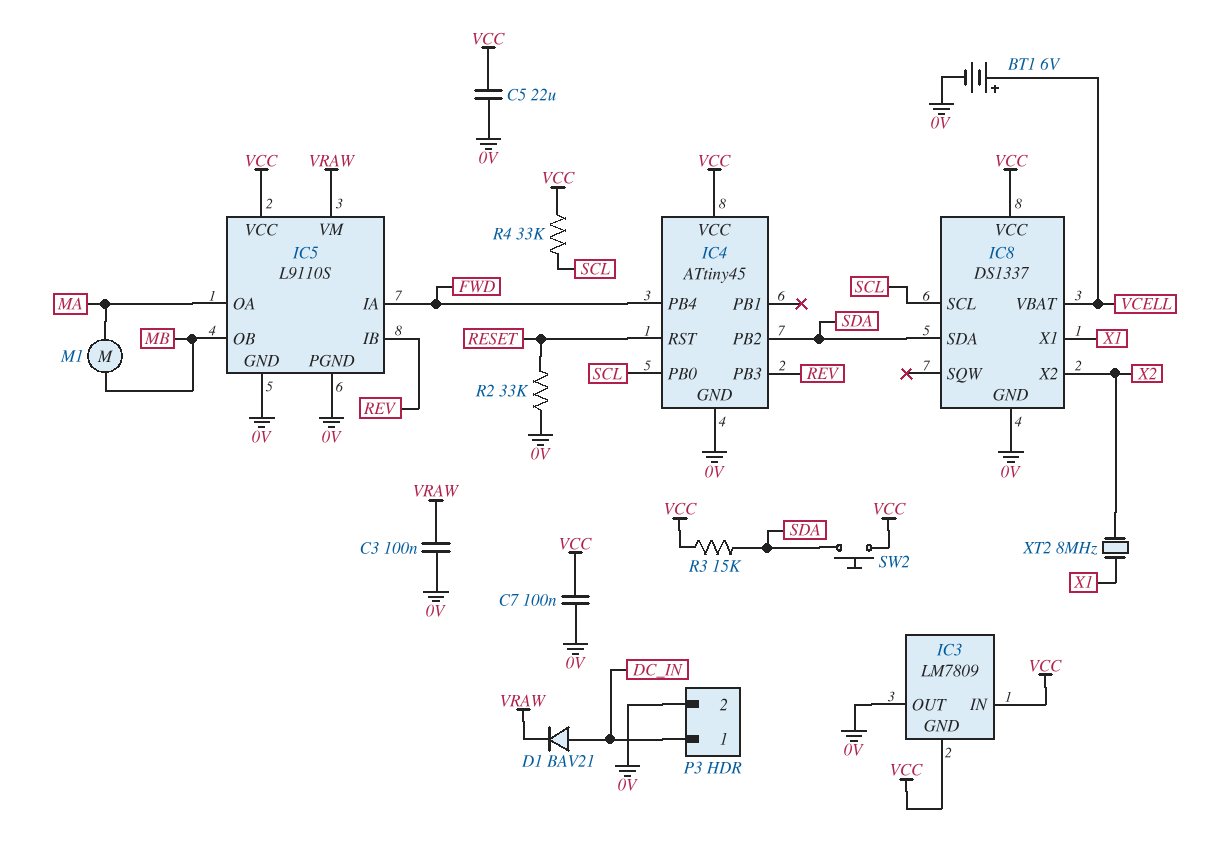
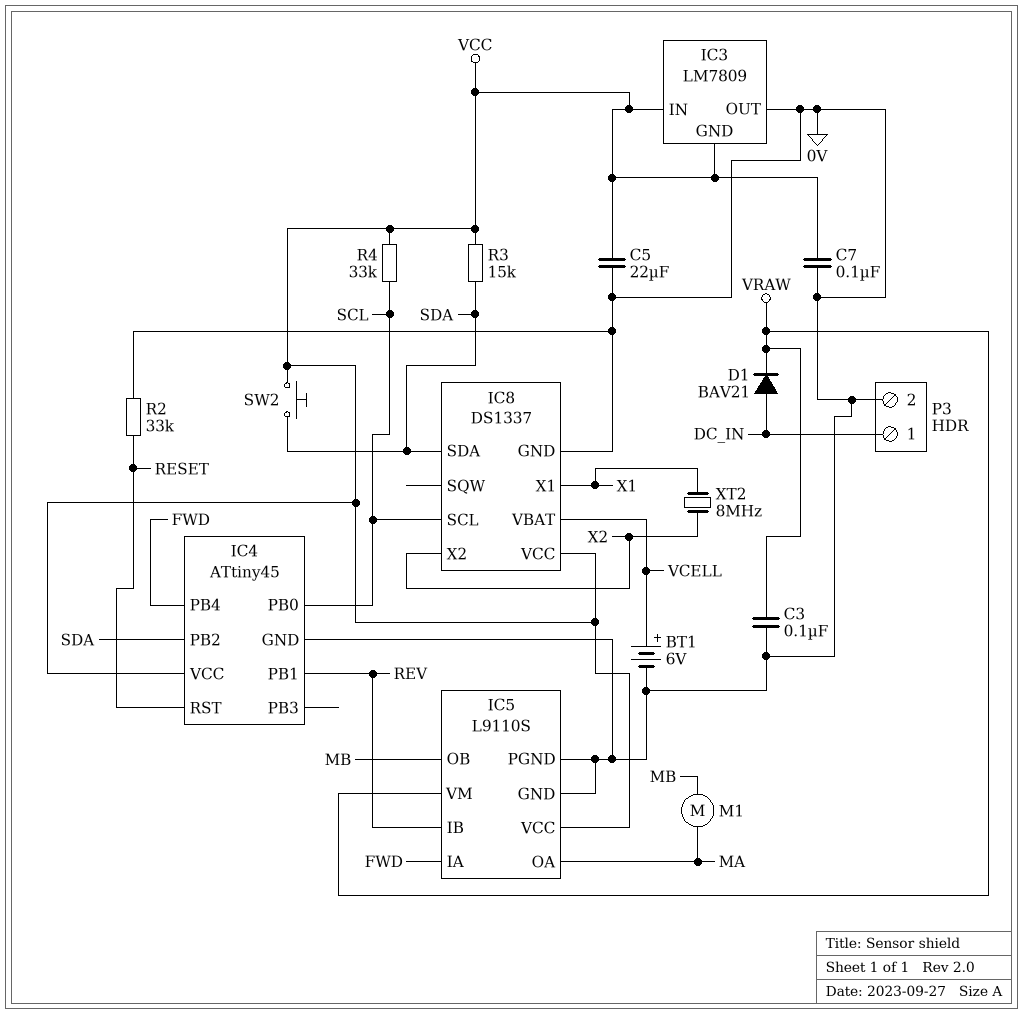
IC4 pin PB1: none -> REV
IC4 pin PB3: REV -> none

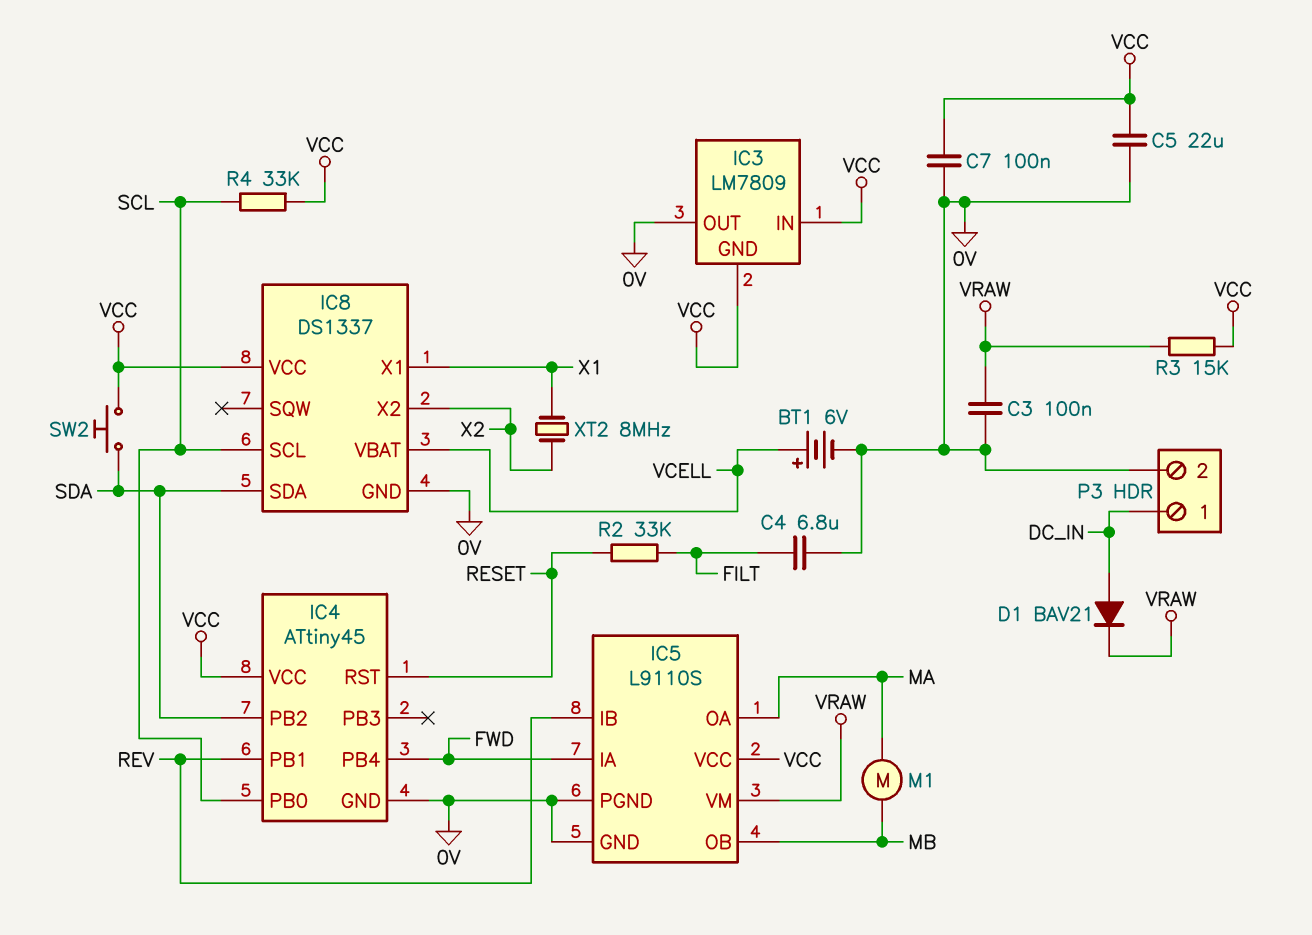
C4: none -> 6.8uF (0V, FILT)
R2: 33k (0V, RESET) -> 33k (FILT, RESET)
R3: 15k (SDA, VCC) -> 15k (VCC, VRAW)

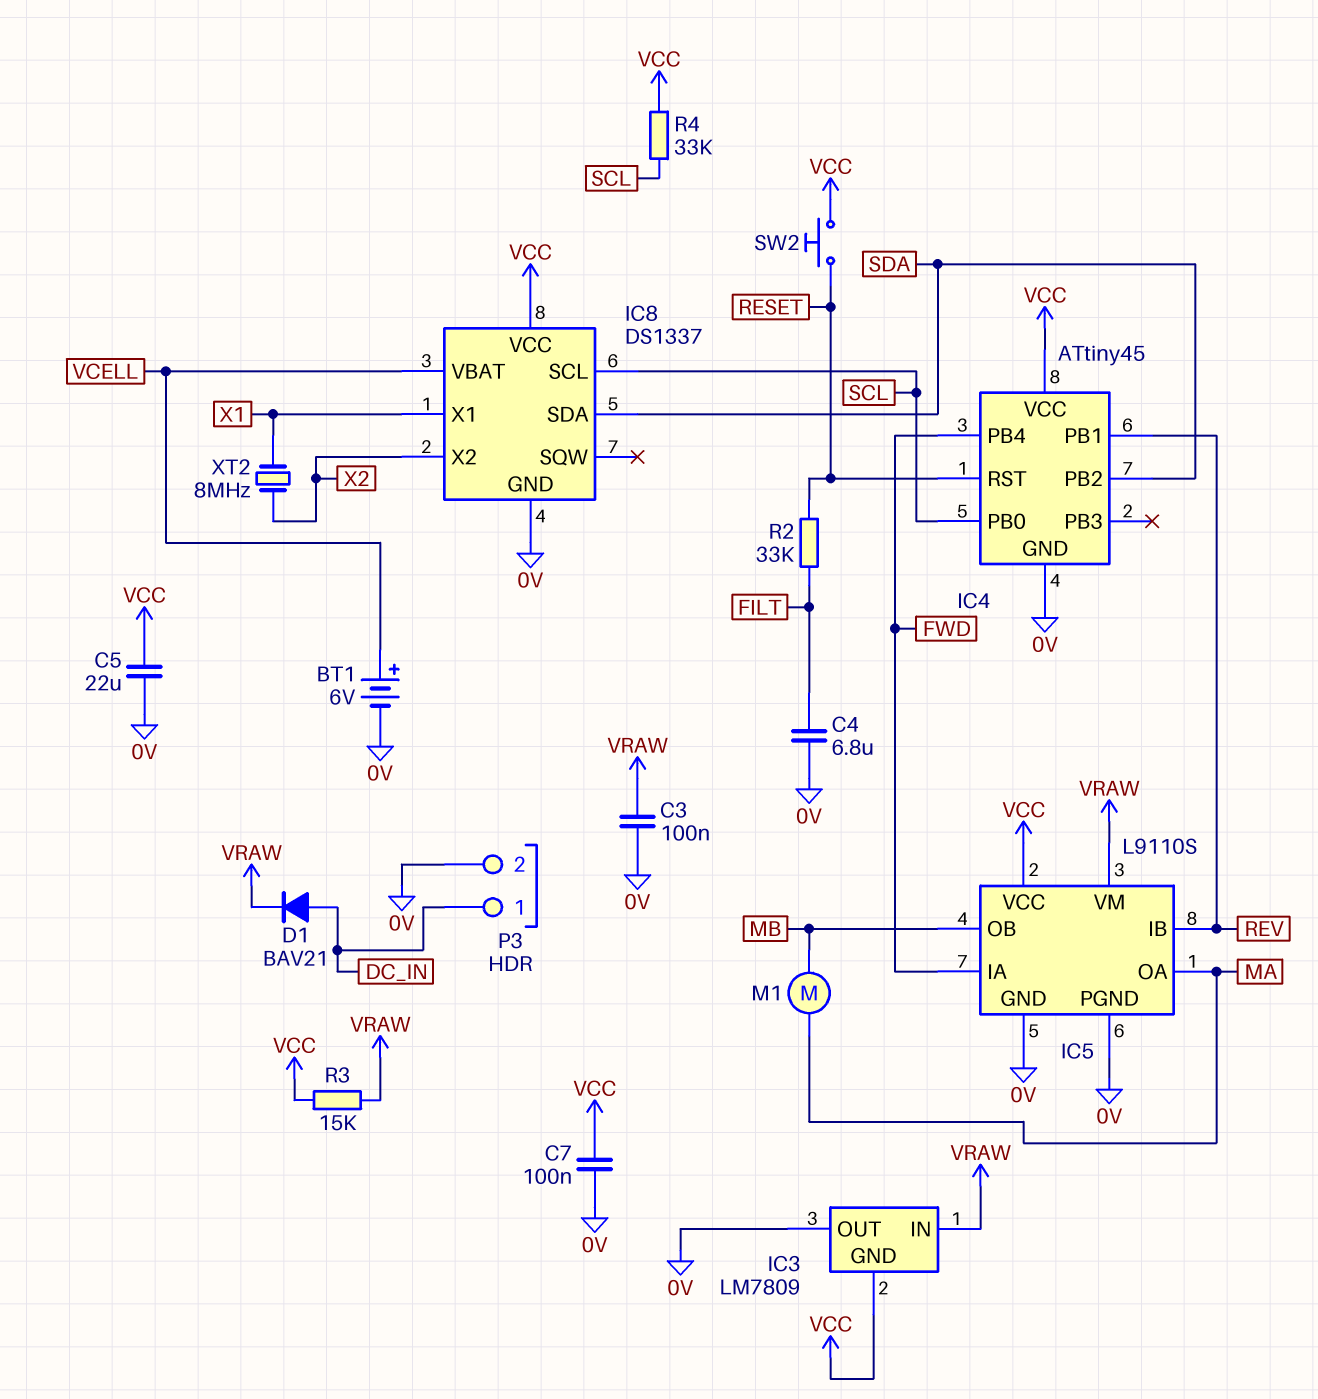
IC3 pin IN: VCC -> VRAW
SW2: button (SDA, VCC) -> button (RESET, VCC)

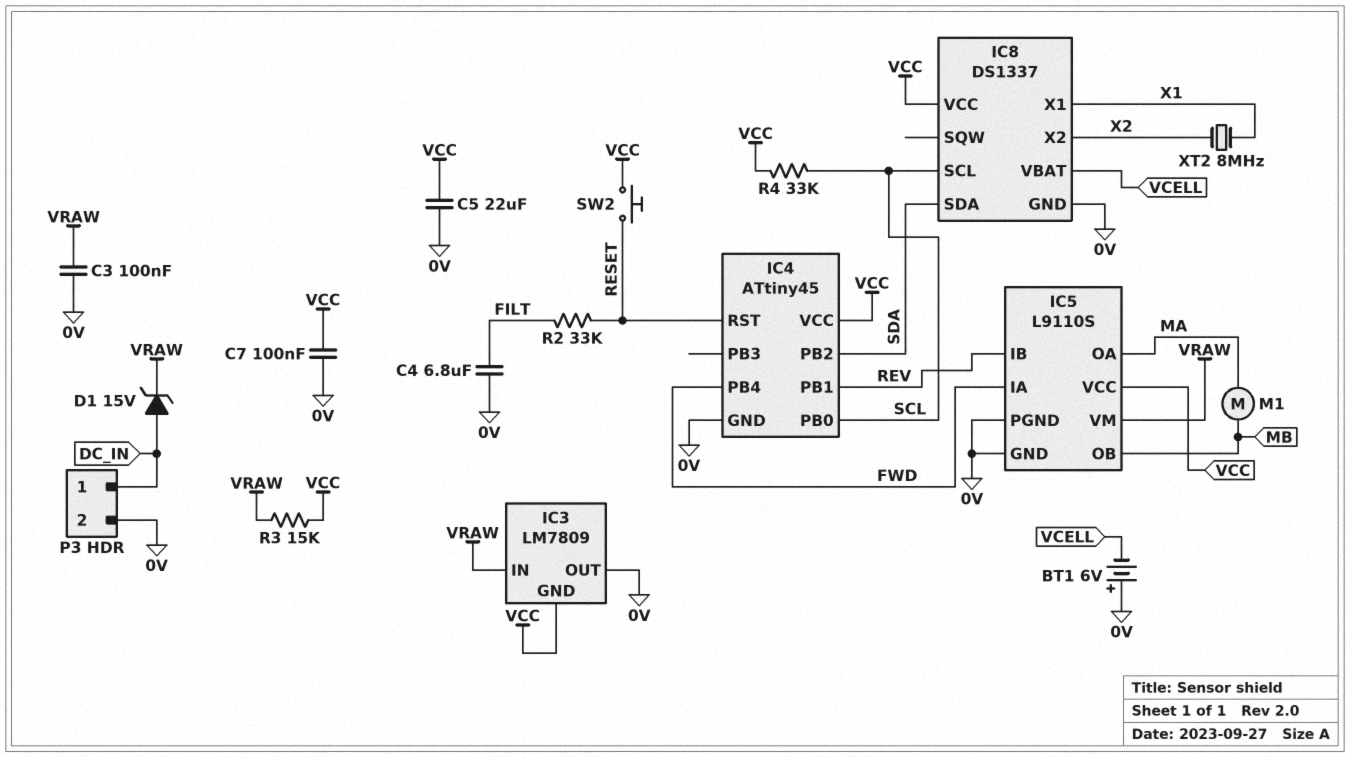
BT1: 6V (plus VCELL, minus 0V) -> 6V (plus 0V, minus VCELL)
D1: diode BAV21 (A DC_IN, K VRAW) -> zener 15V (A DC_IN, K VRAW)

